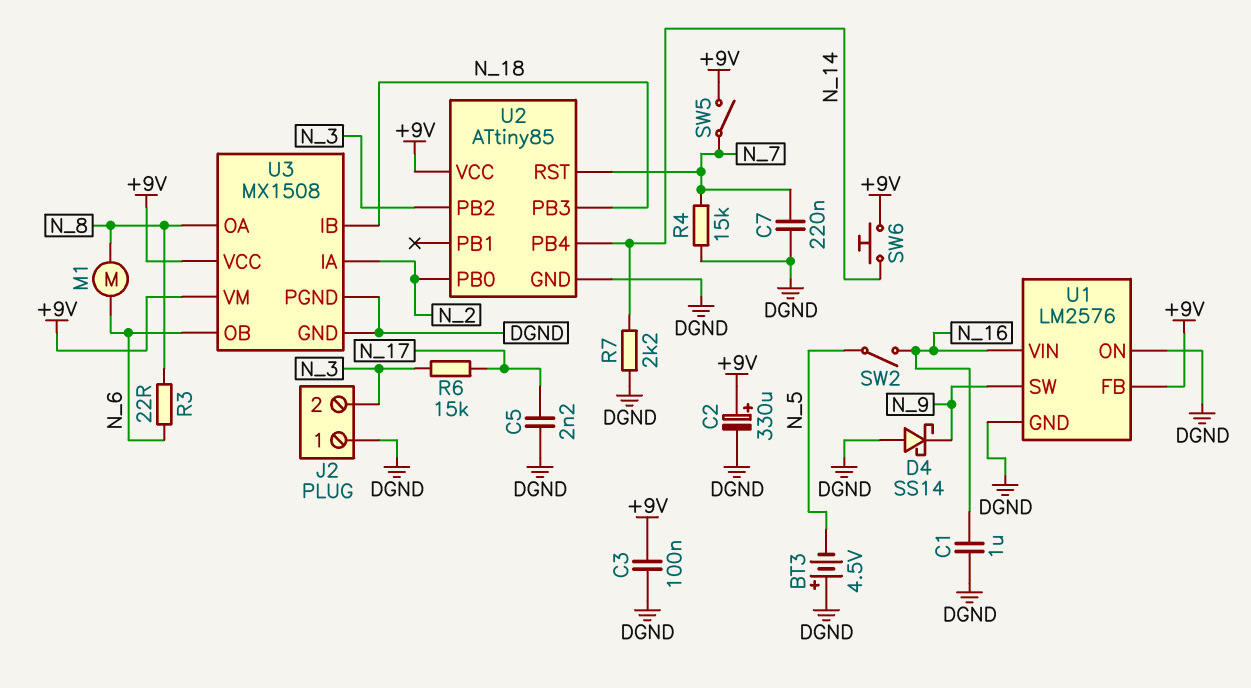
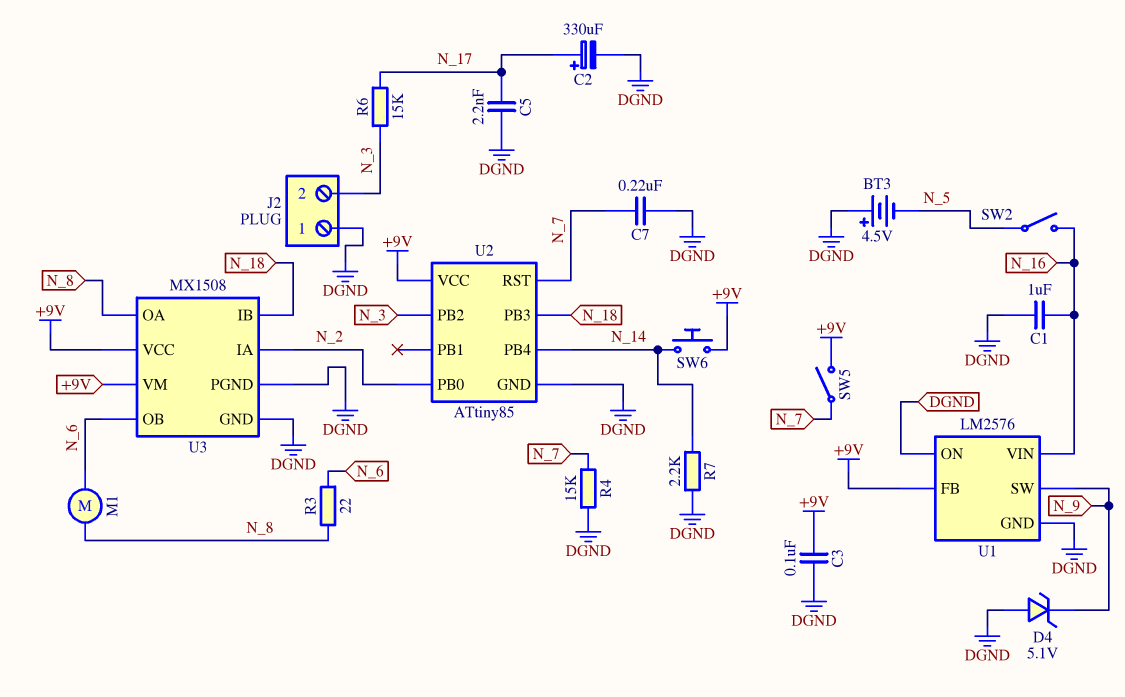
C2: 330uF (plus +9V, minus DGND) -> 330uF (plus N_17, minus DGND)
D4: schottky SS14 (A DGND, K N_9) -> zener 5.1V (A DGND, K N_9)

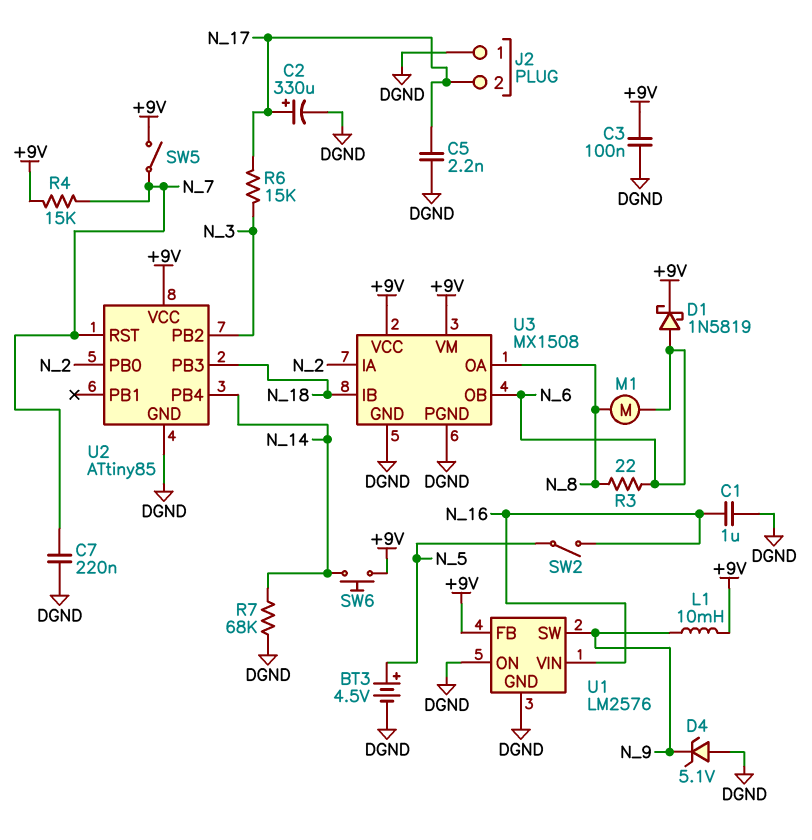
BT3: 4.5V (plus DGND, minus N_5) -> 4.5V (plus N_5, minus DGND)
D1: none -> schottky 1N5819 (A N_6, K +9V)
J2 pin 2: N_3 -> N_17
L1: none -> 10mH (+9V, N_9)
R4: 15k (DGND, N_7) -> 15k (+9V, N_7)
R7: 2.2k (DGND, N_14) -> 68k (DGND, N_14)

